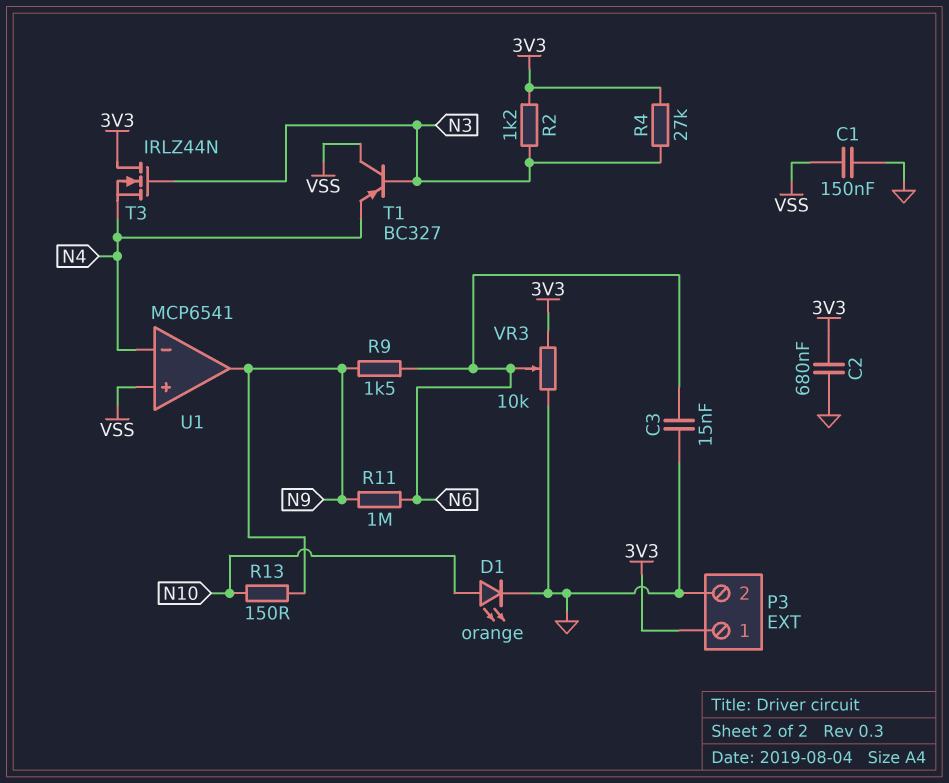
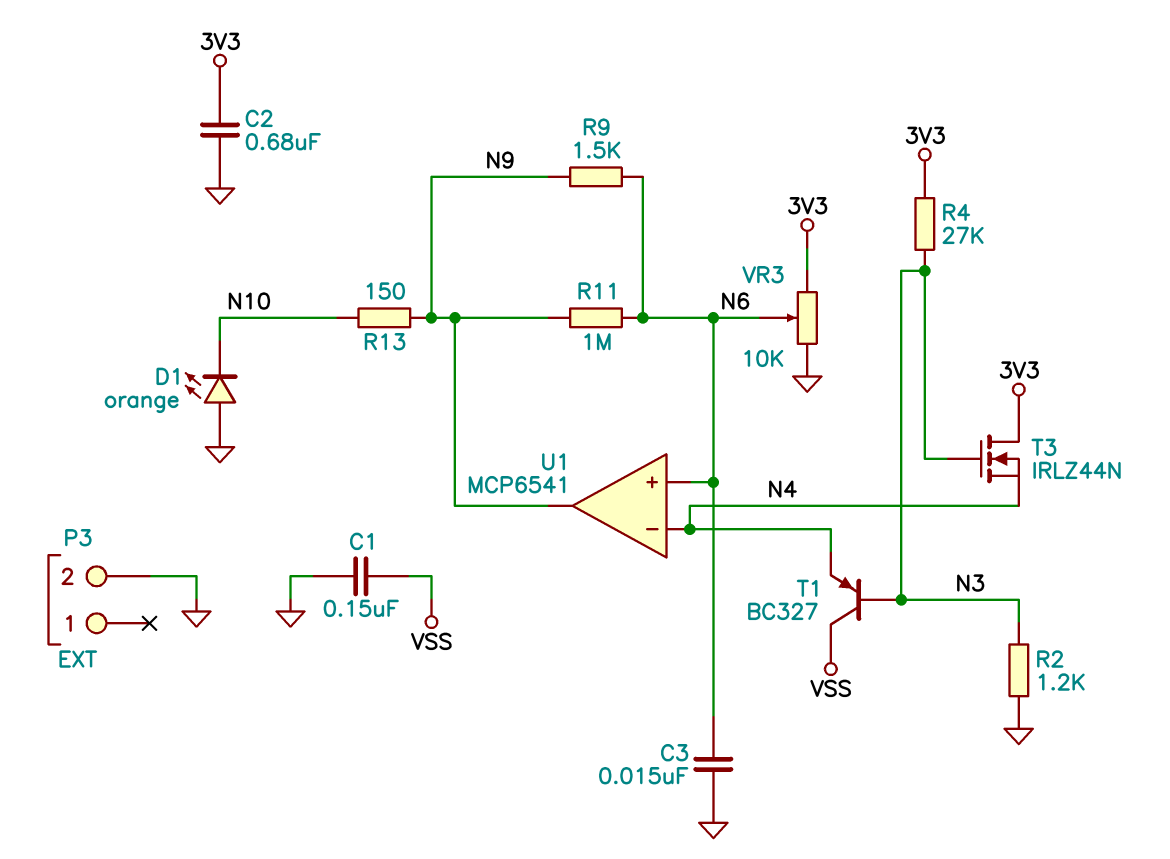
D1: LED orange (A N10, K GND) -> LED orange (A GND, K N10)
P3 pin 1: 3V3 -> none
R2: 1.2k (3V3, N3) -> 1.2k (GND, N3)
U1 pin in+: VSS -> N6

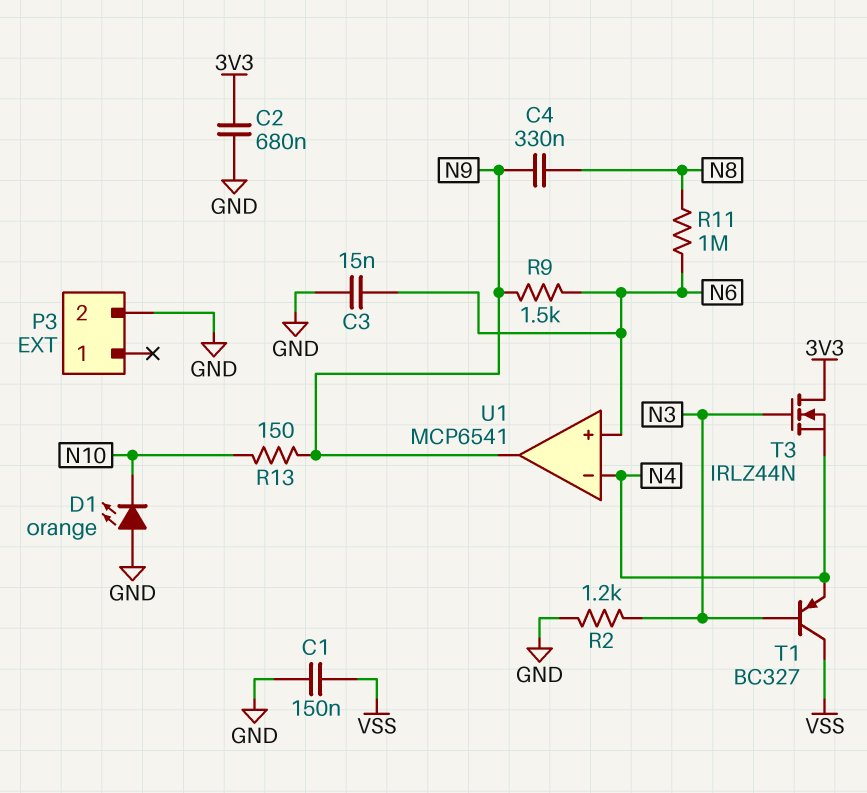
C4: none -> 330nF (N8, N9)
R4: 27k (3V3, N3) -> none
R11: 1M (N6, N9) -> 1M (N6, N8)
VR3: 10k (3V3, GND, wiper N6) -> none

